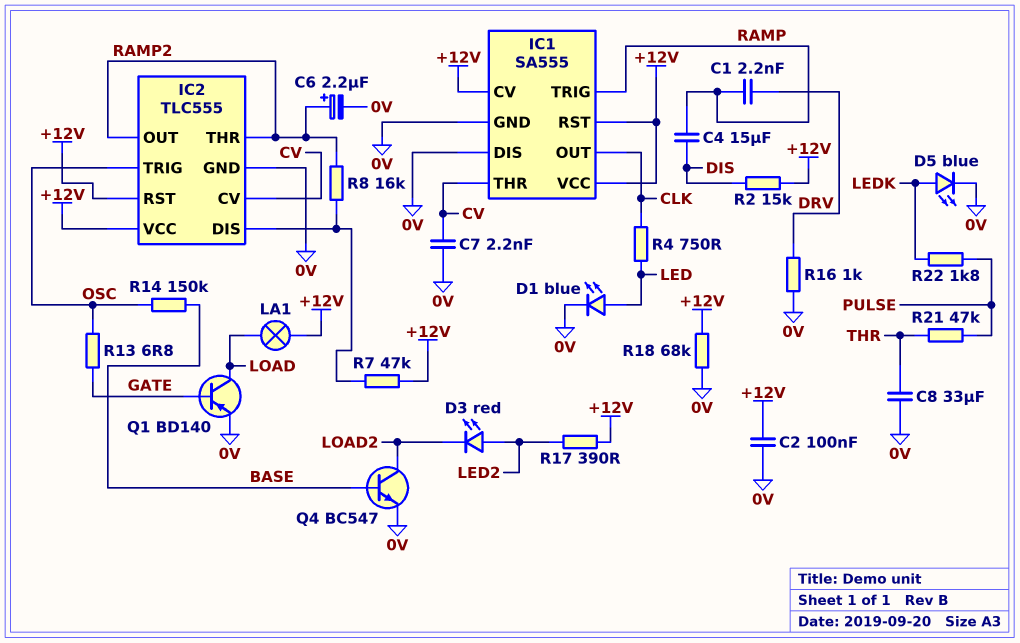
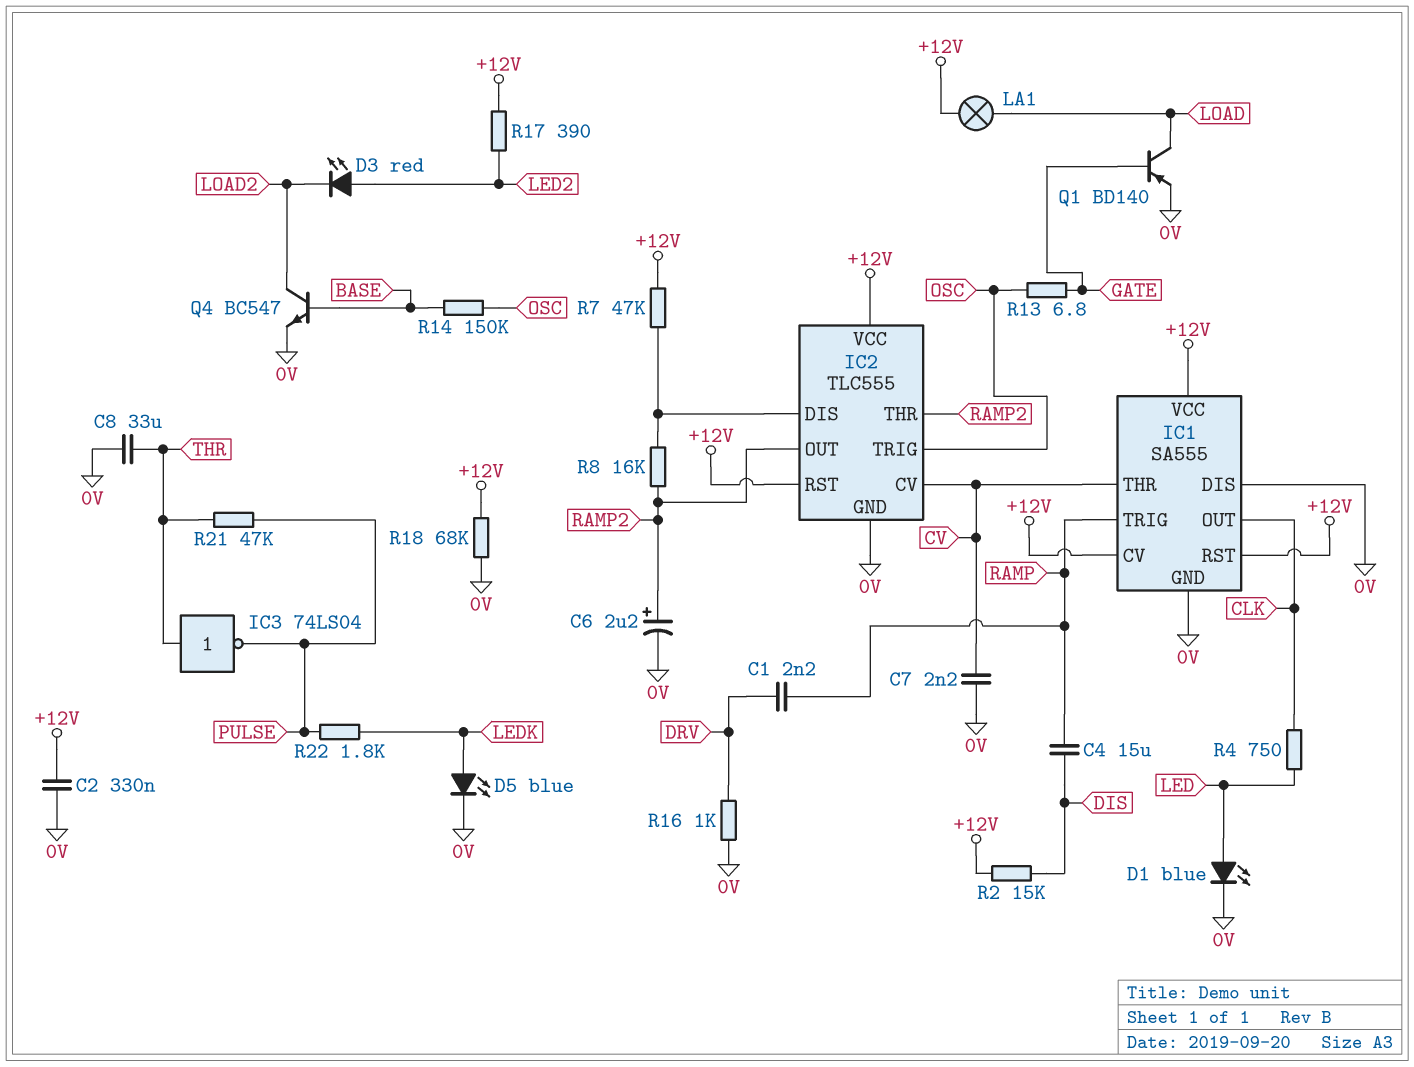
C2: 100nF (+12V, 0V) -> 330nF (+12V, 0V)
IC3: none -> NOT 74LS04 (in THR, out PULSE)

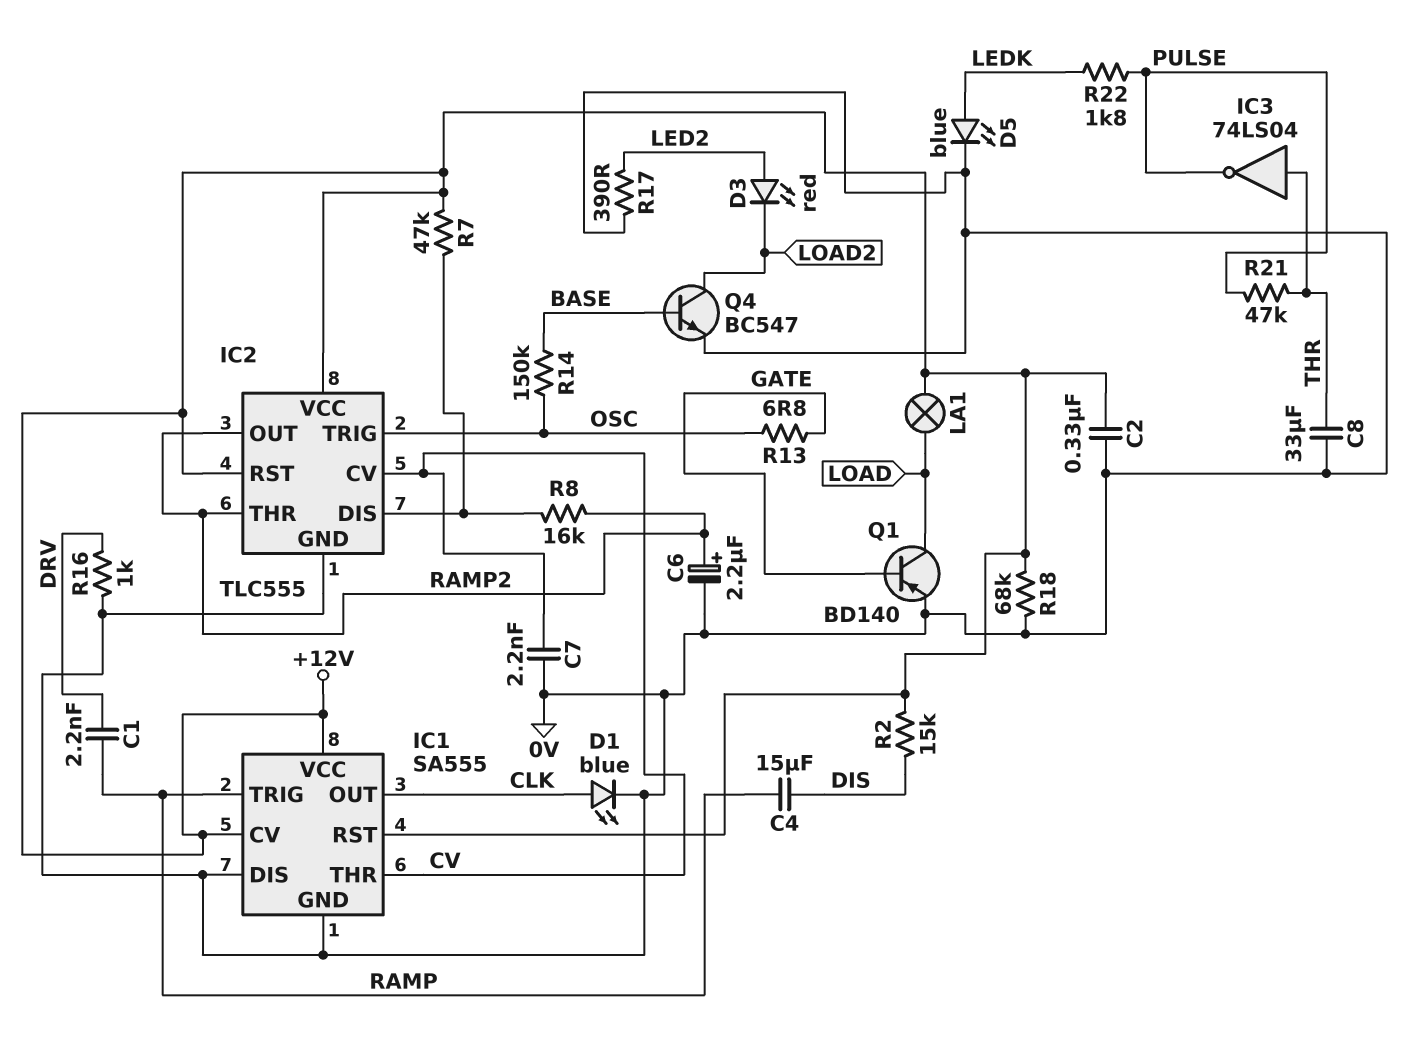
D1: LED blue (A LED, K 0V) -> LED blue (A CLK, K 0V)
R4: 750 (CLK, LED) -> none
R17: 390 (+12V, LED2) -> 390 (0V, LED2)

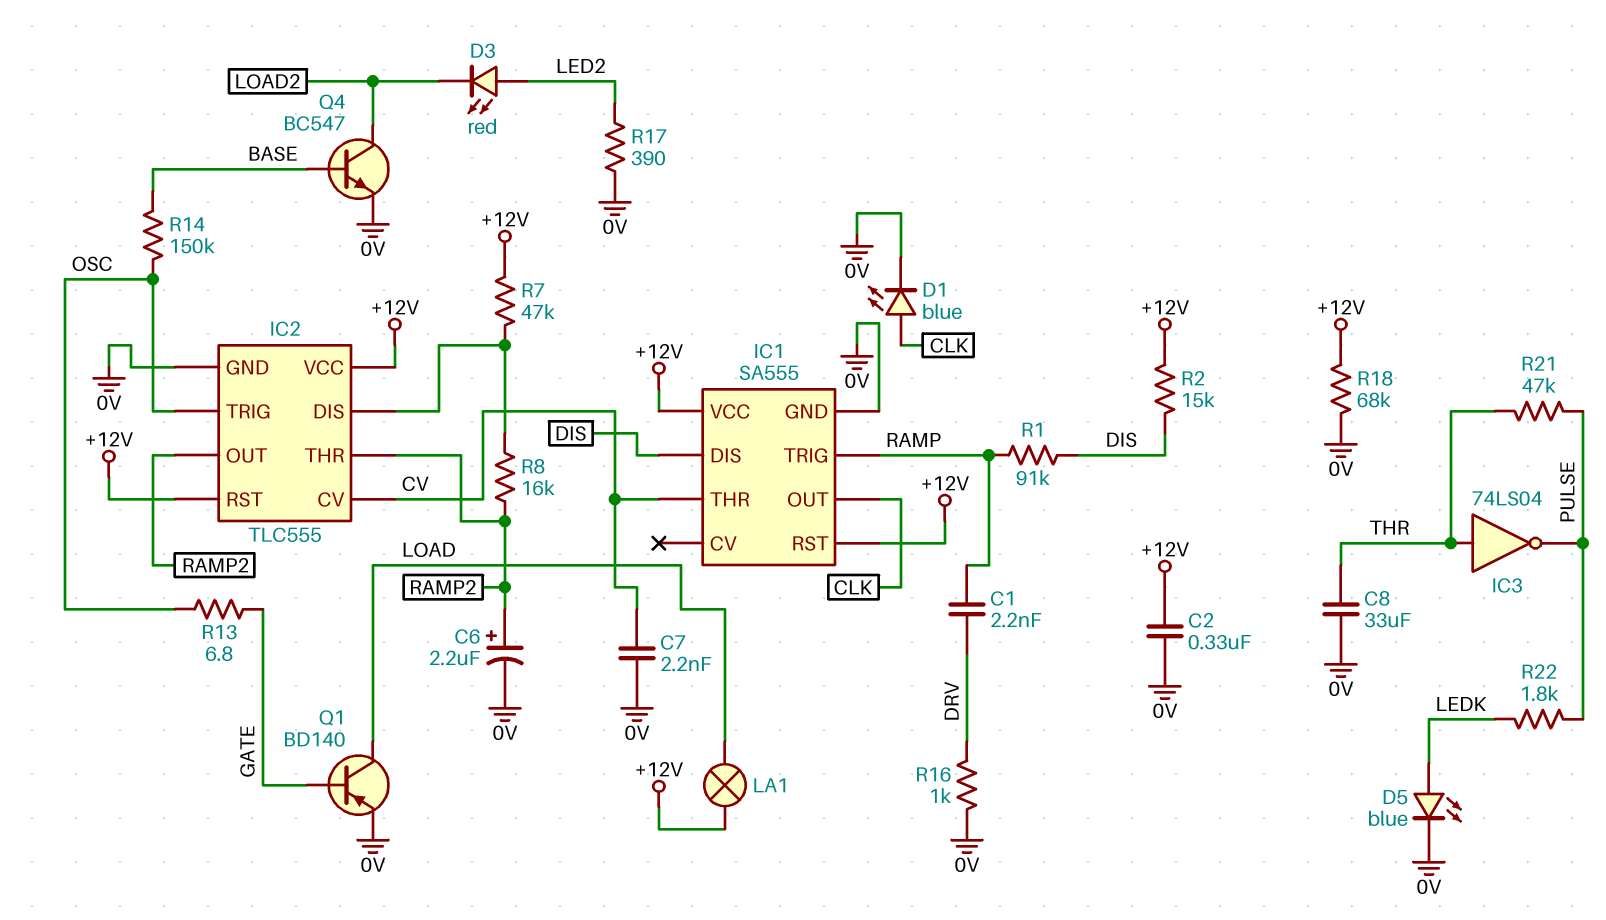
C4: 15uF (DIS, RAMP) -> none
IC1 pin CV: +12V -> none
IC1 pin DIS: 0V -> DIS
R1: none -> 91k (DIS, RAMP)

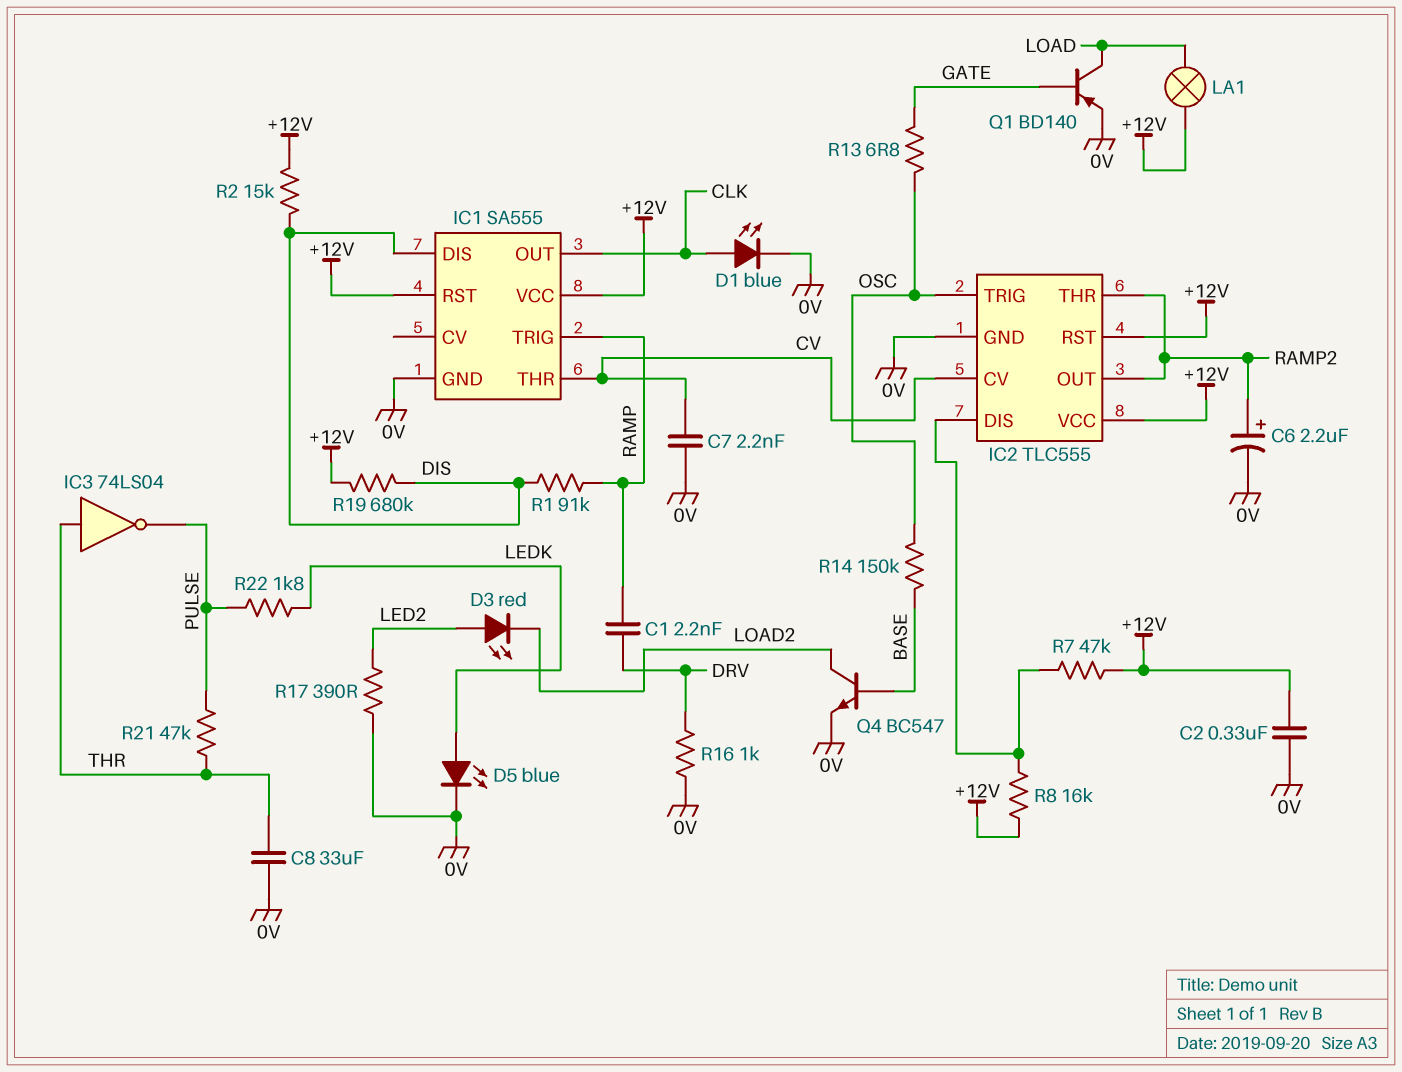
R8: 16k (IC2/DIS, RAMP2) -> 16k (+12V, IC2/DIS)
R18: 68k (+12V, 0V) -> none
R19: none -> 680k (+12V, DIS)

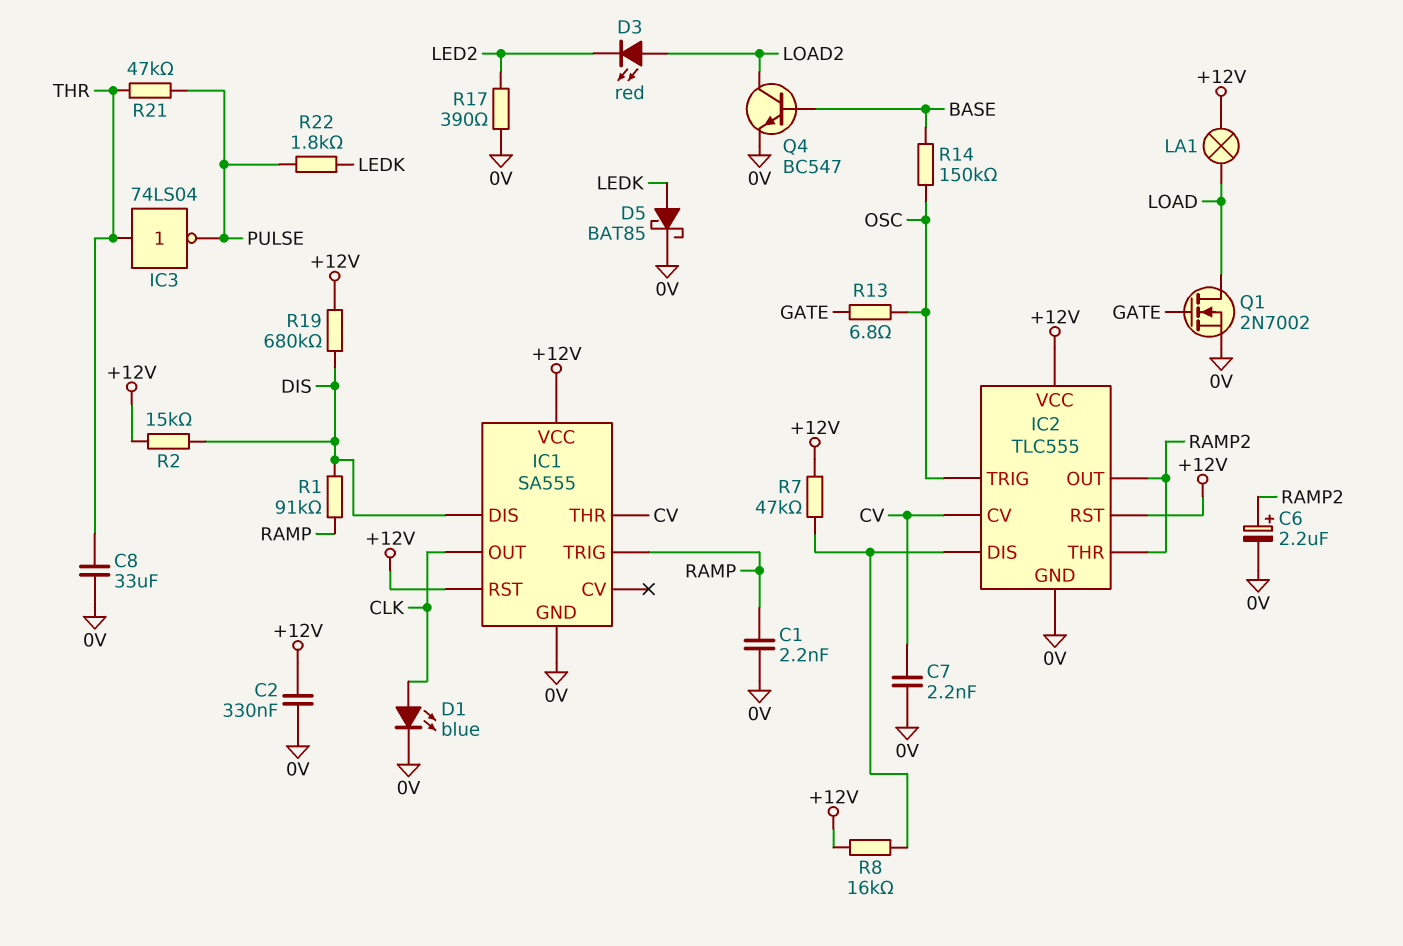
C1: 2.2nF (DRV, RAMP) -> 2.2nF (0V, RAMP)
D3: LED red (A LED2, K LOAD2) -> LED red (A LOAD2, K LED2)
D5: LED blue (A LEDK, K 0V) -> schottky BAT85 (A LEDK, K 0V)
Q1: PNP BD140 (B GATE, C LOAD, E 0V) -> NMOS 2N7002 (G GATE, D LOAD, S 0V)
R16: 1k (0V, DRV) -> none

